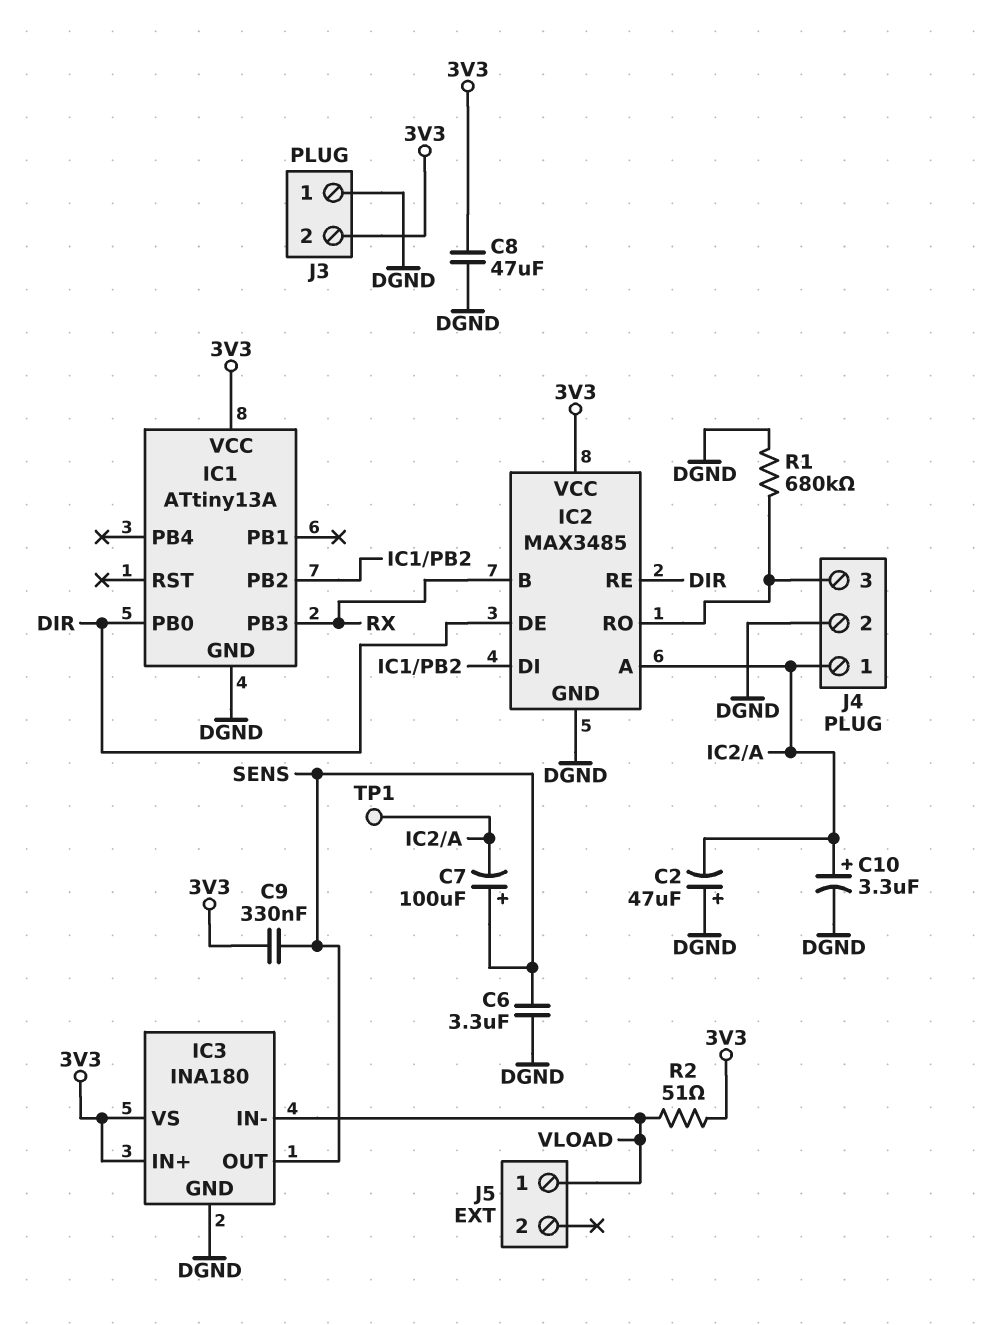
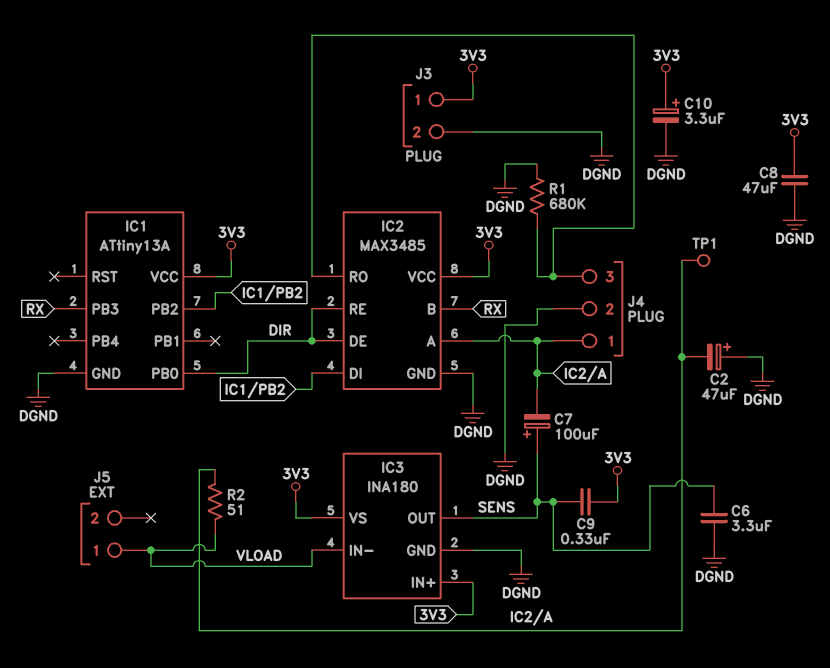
C10: 3.3uF (plus IC2/A, minus DGND) -> 3.3uF (plus 3V3, minus DGND)
J3 pin 1: DGND -> 3V3
J3 pin 2: 3V3 -> DGND
R2: 51 (3V3, VLOAD) -> 51 (IC2/A, VLOAD)

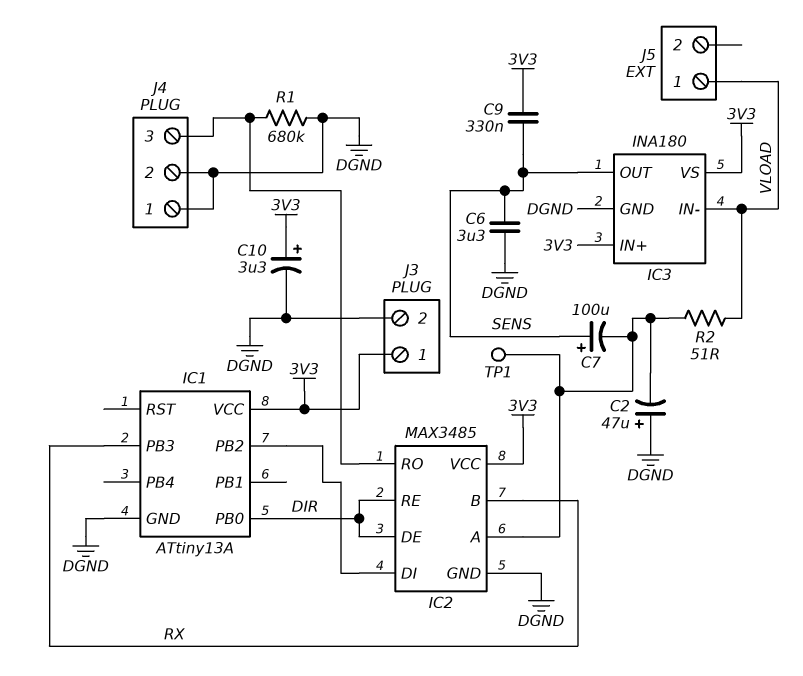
C8: 47uF (3V3, DGND) -> none
J4 pin 1: IC2/A -> DGND

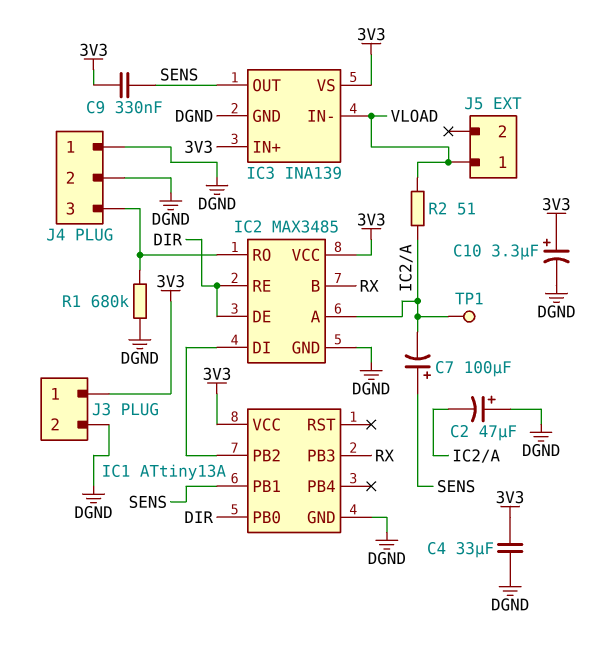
C4: none -> 33uF (3V3, DGND)
C6: 3.3uF (DGND, SENS) -> none
IC1 pin PB1: none -> SENS
IC3: INA180 -> INA139

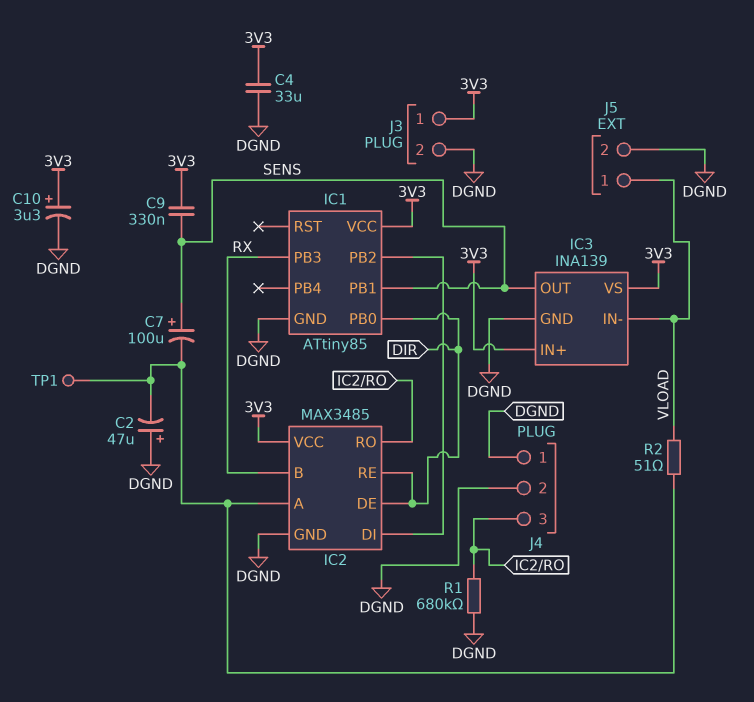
IC1: ATtiny13A -> ATtiny85
J5 pin 2: none -> DGND

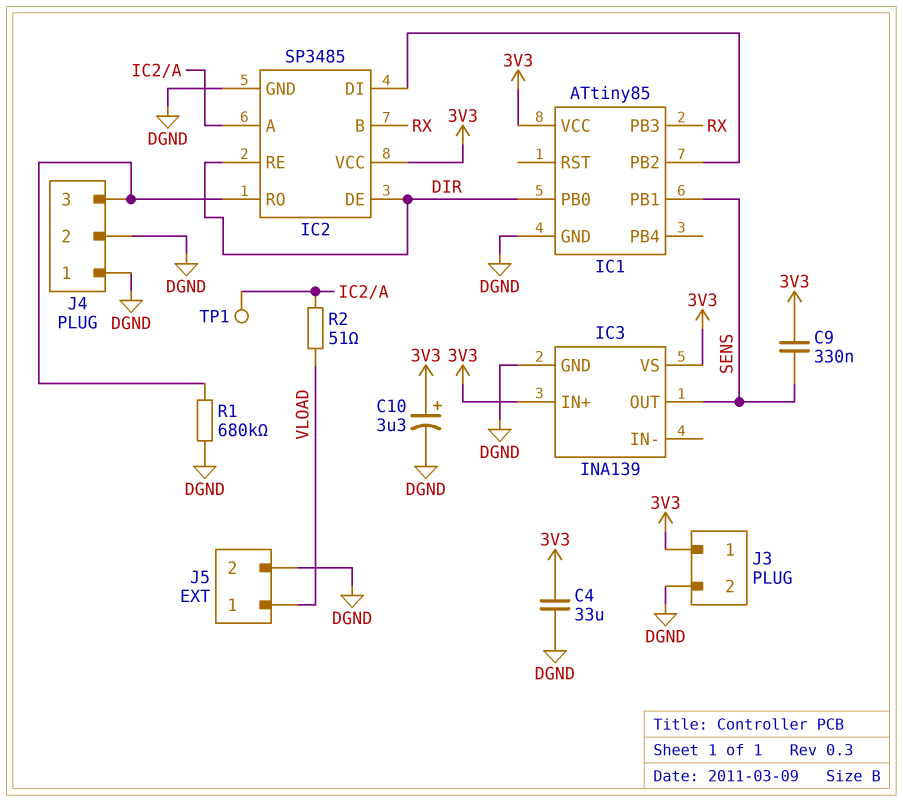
C2: 47uF (plus DGND, minus IC2/A) -> none
C7: 100uF (plus SENS, minus IC2/A) -> none
IC2: MAX3485 -> SP3485
IC3 pin IN-: VLOAD -> none

